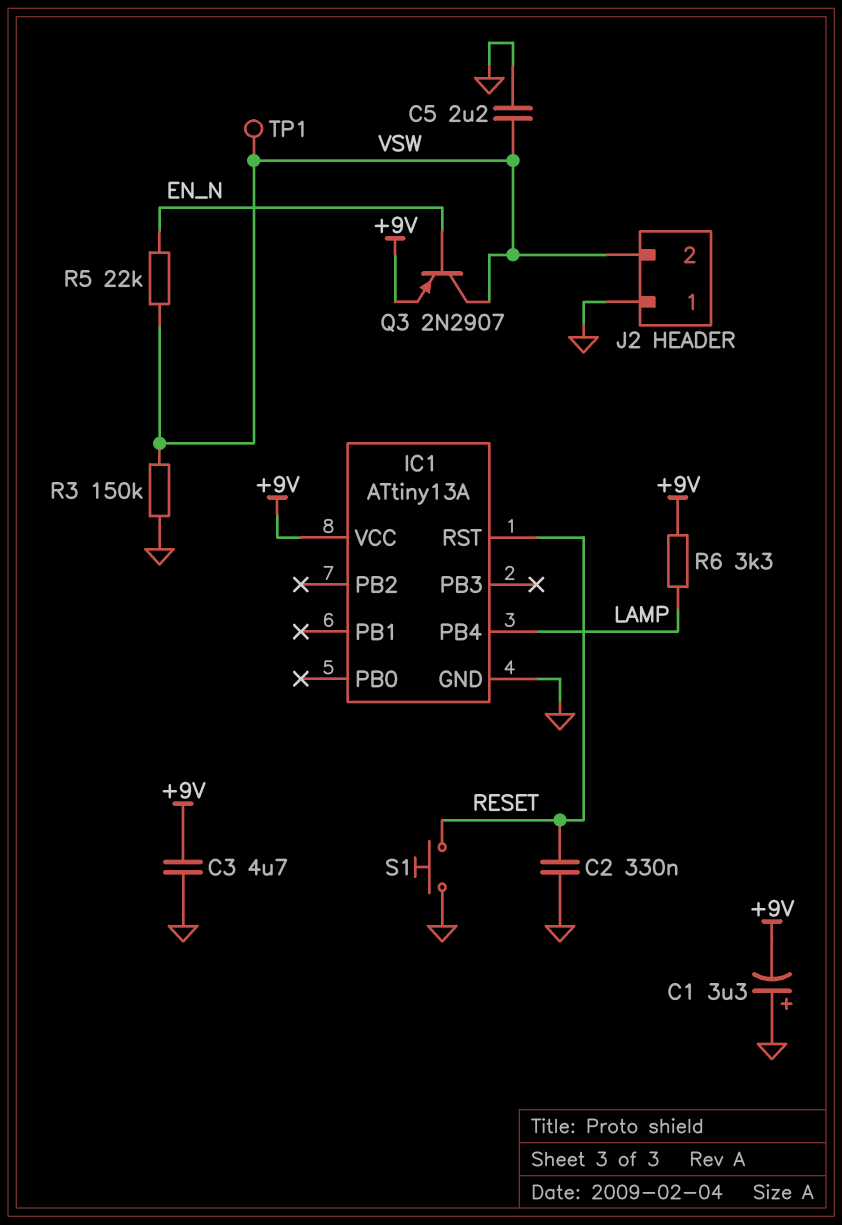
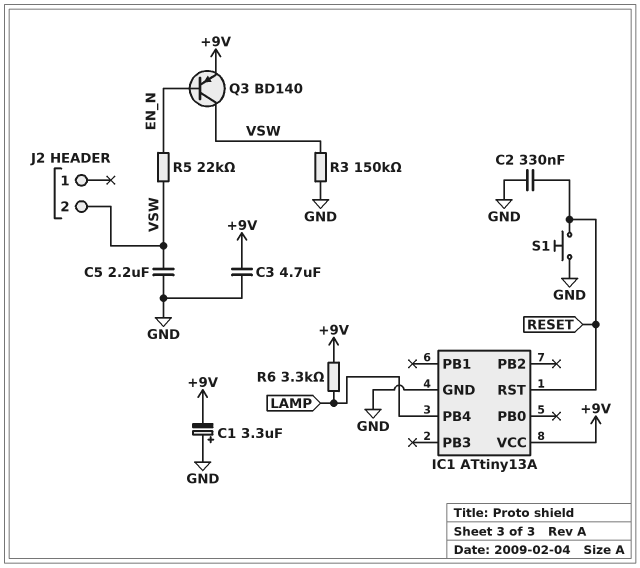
J2 pin 1: GND -> none
Q3: PNP 2N2907 (B EN_N, C VSW, E +9V) -> PNP BD140 (B EN_N, C VSW, E +9V)
TP1: test point (VSW) -> none

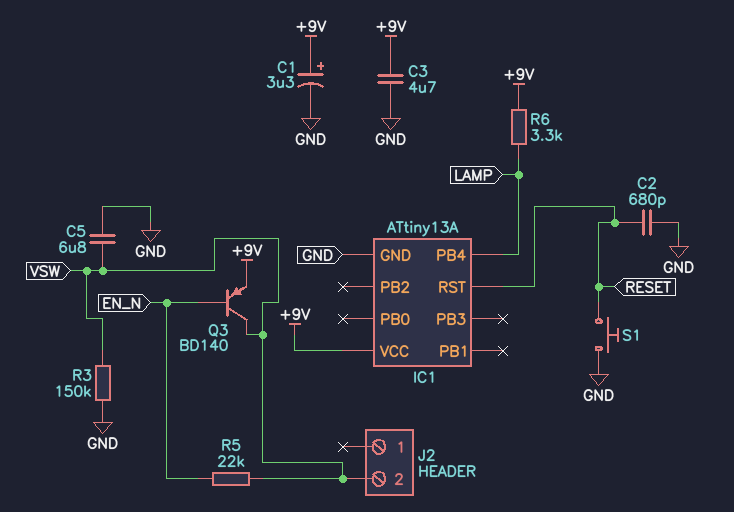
C1: 3.3uF (plus GND, minus +9V) -> 3.3uF (plus +9V, minus GND)
C2: 330nF (GND, RESET) -> 680pF (GND, RESET)
C5: 2.2uF (GND, VSW) -> 6.8uF (GND, VSW)

